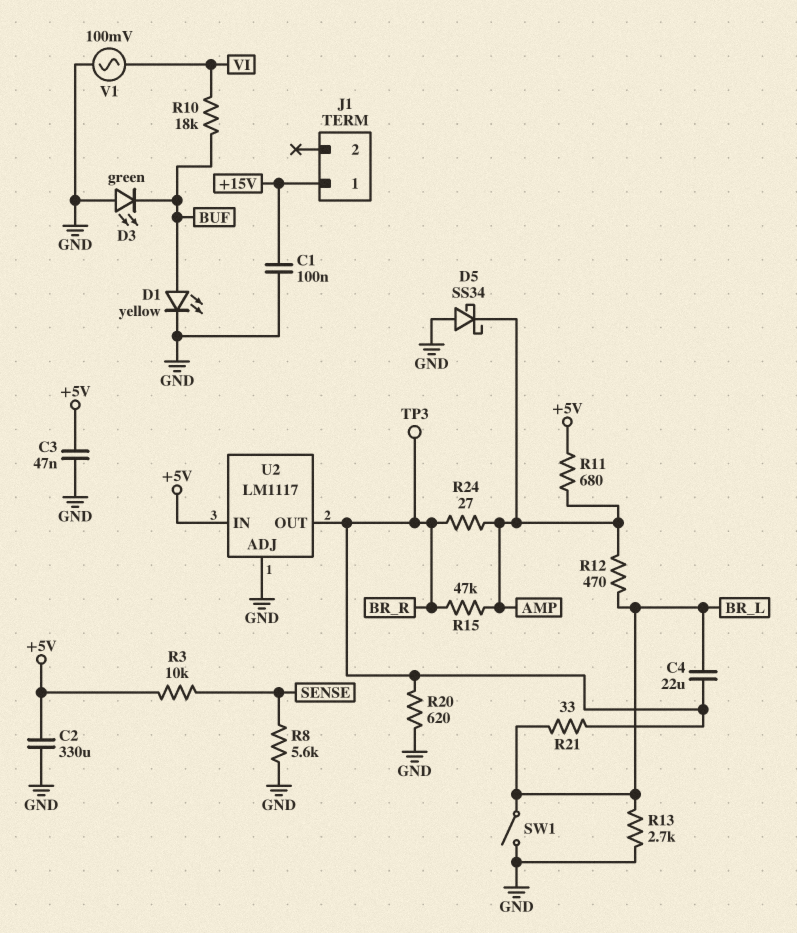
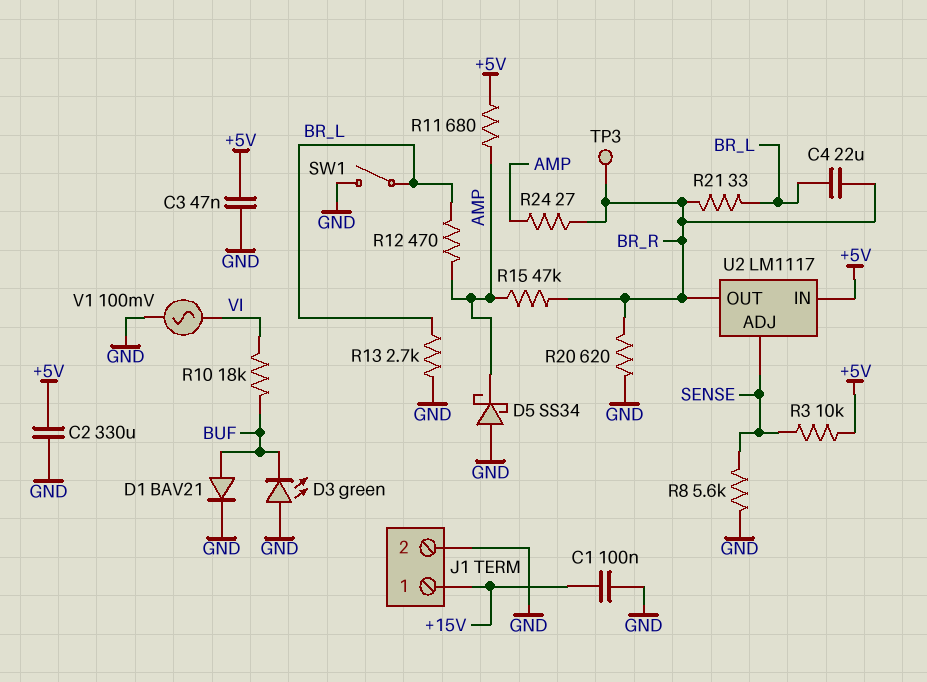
D1: LED yellow (A BUF, K GND) -> diode BAV21 (A BUF, K GND)
J1 pin 2: none -> GND
U2 pin ADJ: GND -> SENSE

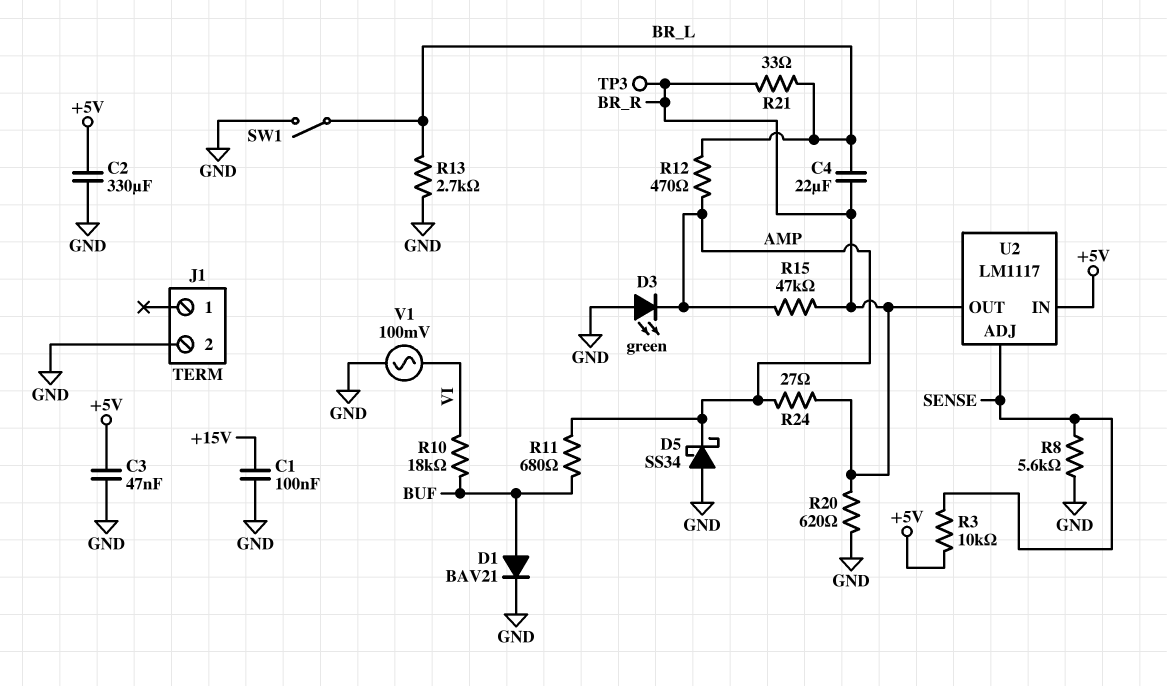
D3: LED green (A GND, K BUF) -> LED green (A GND, K AMP)
J1 pin 1: +15V -> none
R11: 680 (+5V, AMP) -> 680 (AMP, BUF)

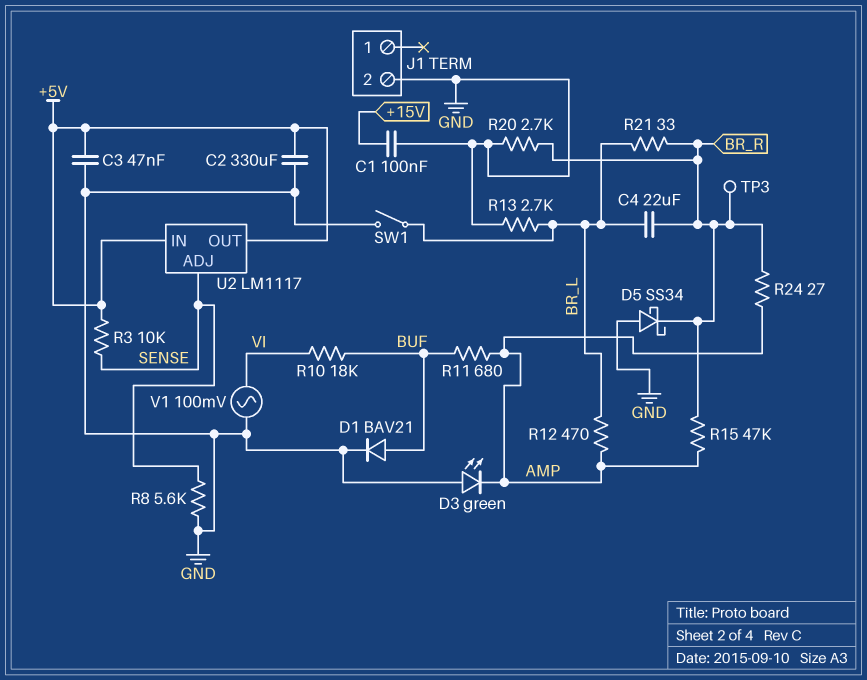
D5: schottky SS34 (A GND, K AMP) -> schottky SS34 (A GND, K BR_R)
R20: 620 (BR_R, GND) -> 2.7k (BR_R, GND)
U2 pin OUT: BR_R -> +5V

